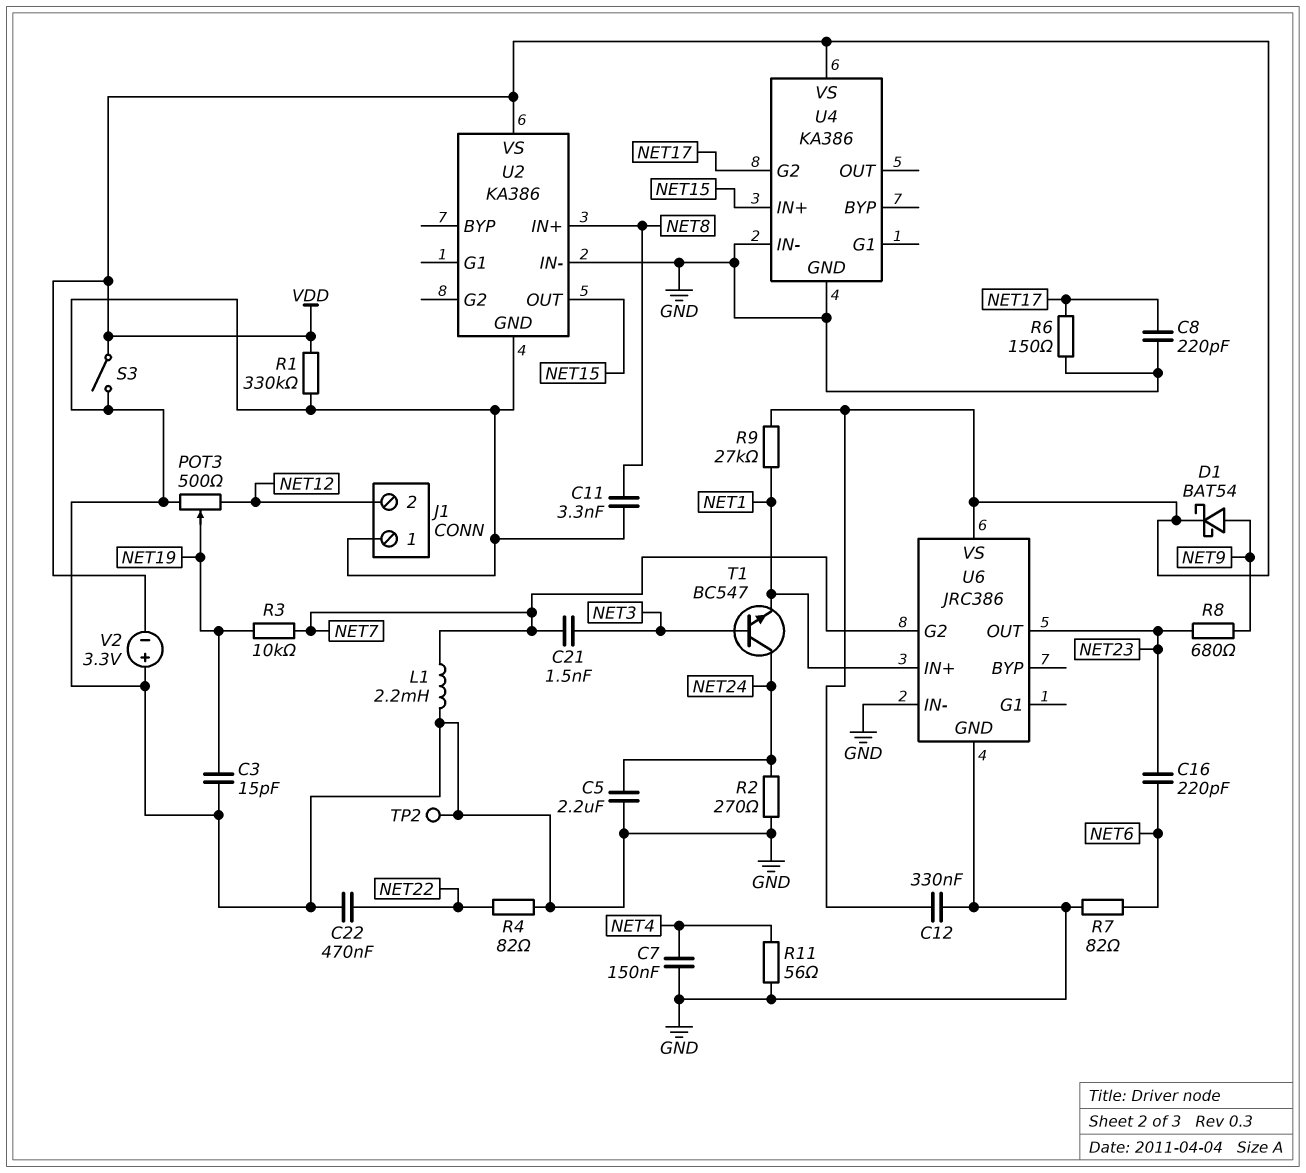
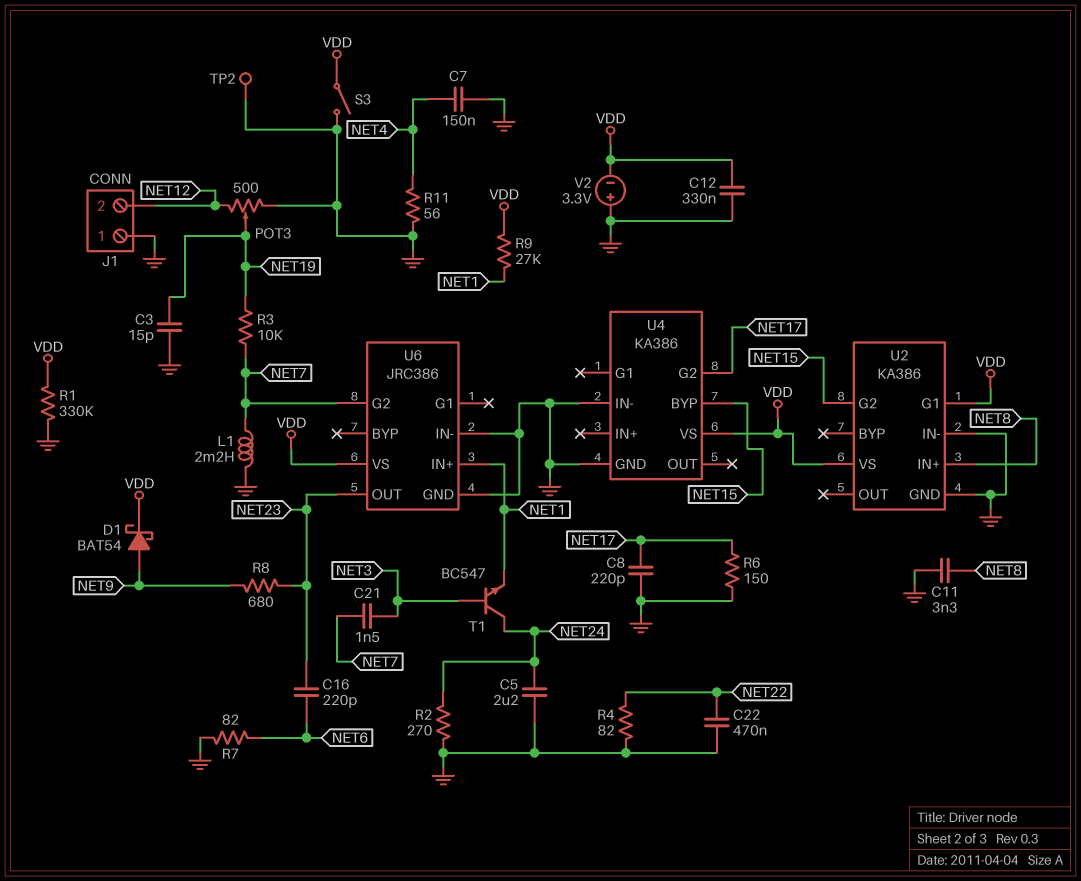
U2 pin G1: none -> VDD
U2 pin G2: none -> NET15
U2 pin OUT: NET15 -> none
U4 pin BYP: none -> NET15
U4 pin IN+: NET15 -> none

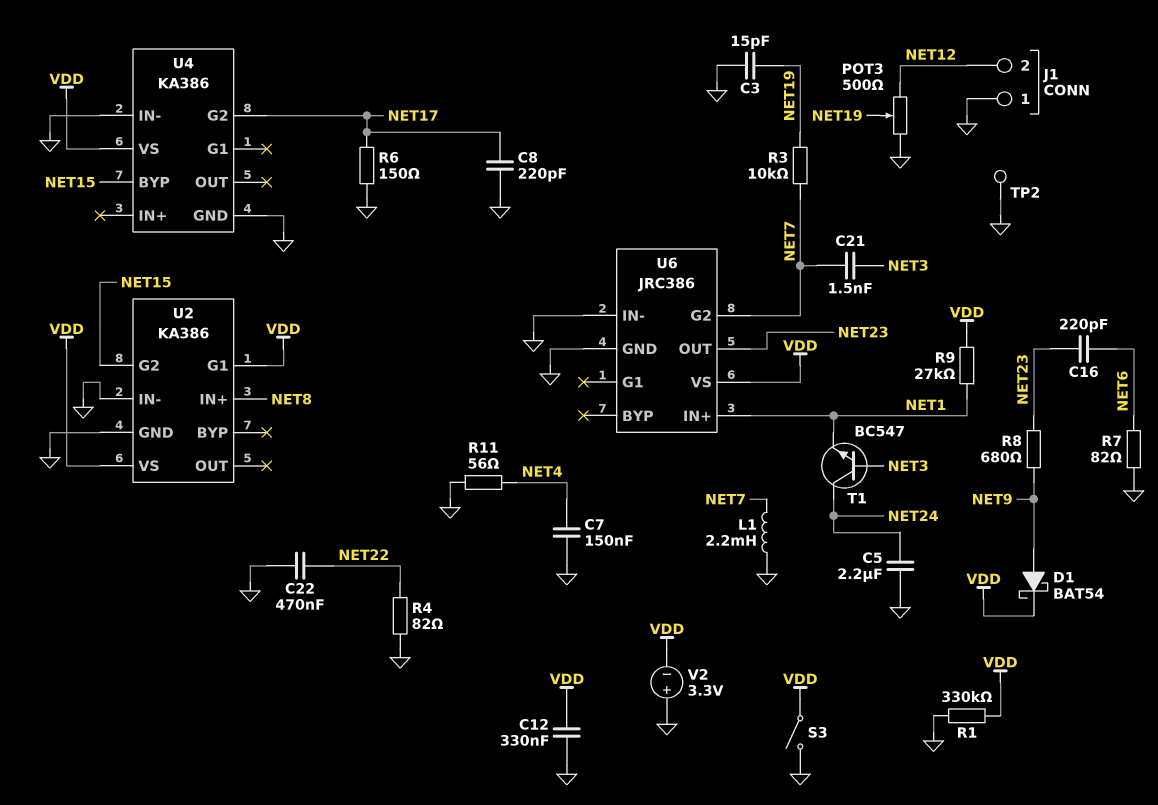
C11: 3.3nF (GND, NET8) -> none
R2: 270 (GND, NET24) -> none

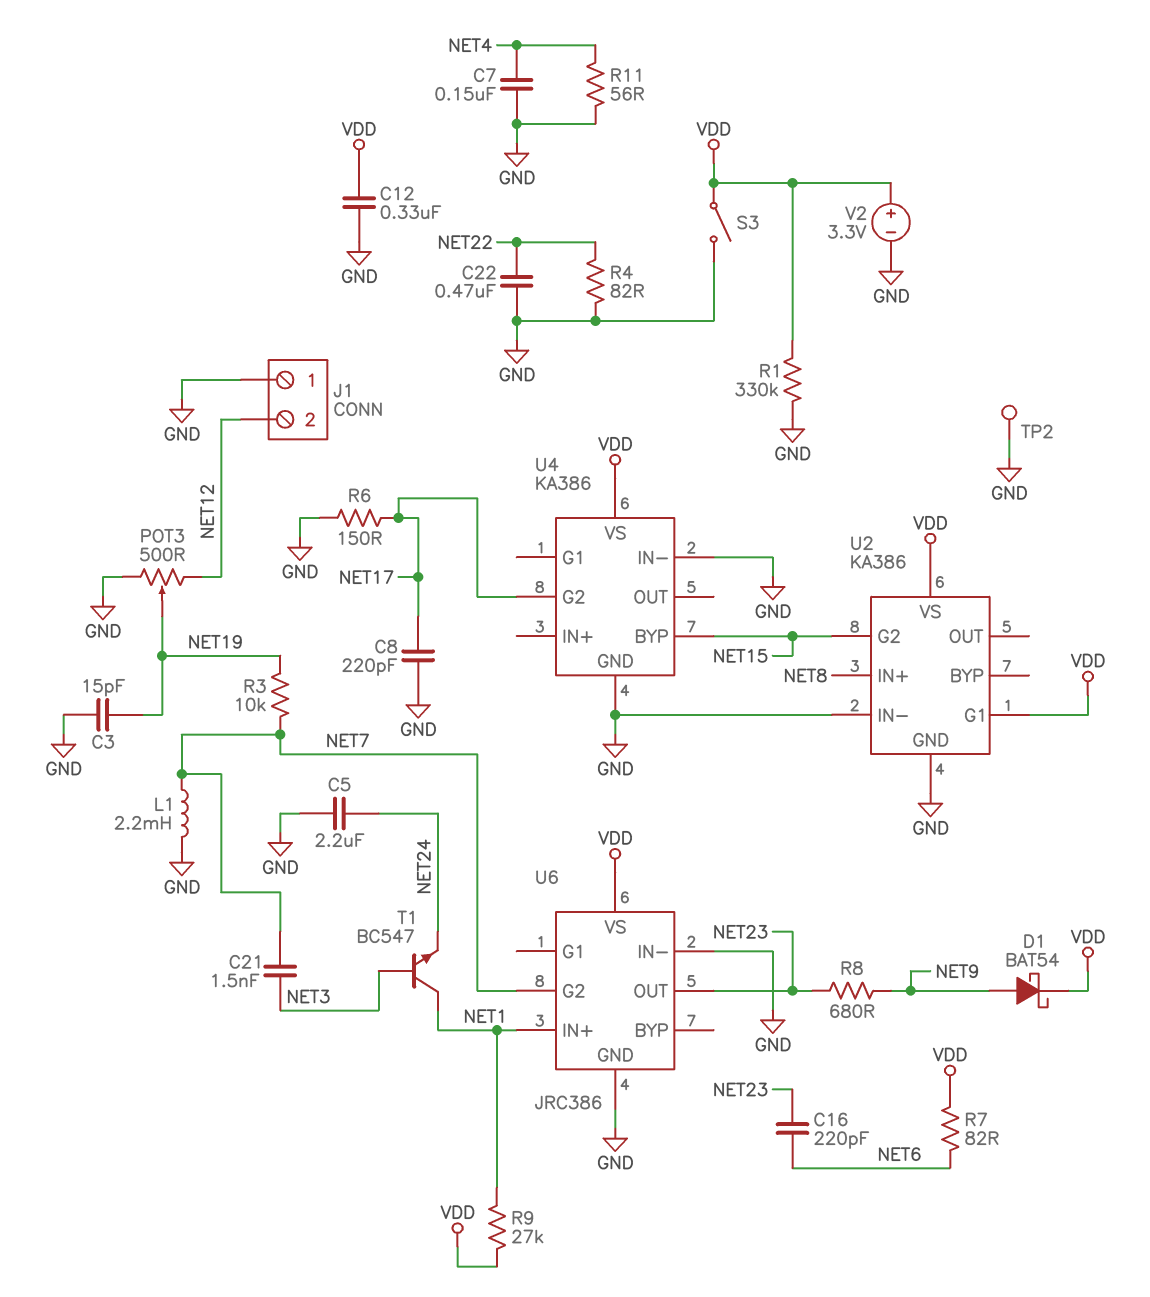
R7: 82 (GND, NET6) -> 82 (NET6, VDD)
T1: NPN BC547 (B NET3, C NET24, E NET1) -> NPN BC547 (B NET3, C NET1, E NET24)
V2: 3.3V (plus GND, minus VDD) -> 3.3V (plus VDD, minus GND)

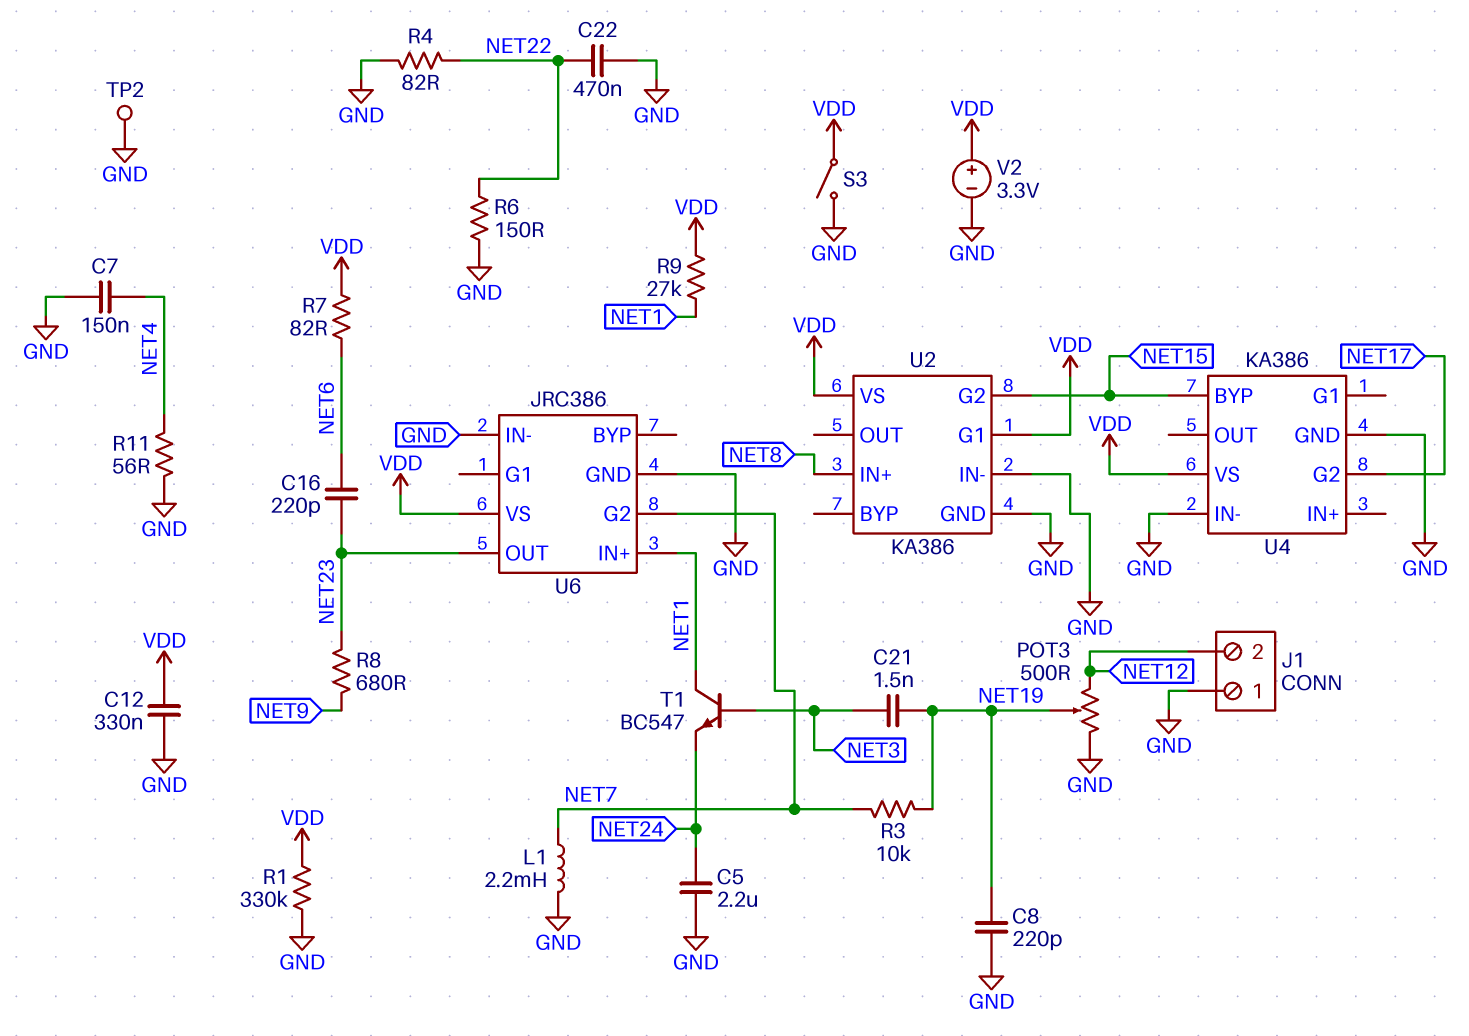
C3: 15pF (GND, NET19) -> none
C8: 220pF (GND, NET17) -> 220pF (GND, NET19)
C21: 1.5nF (NET3, NET7) -> 1.5nF (NET3, NET19)
D1: schottky BAT54 (A NET9, K VDD) -> none
R6: 150 (GND, NET17) -> 150 (GND, NET22)

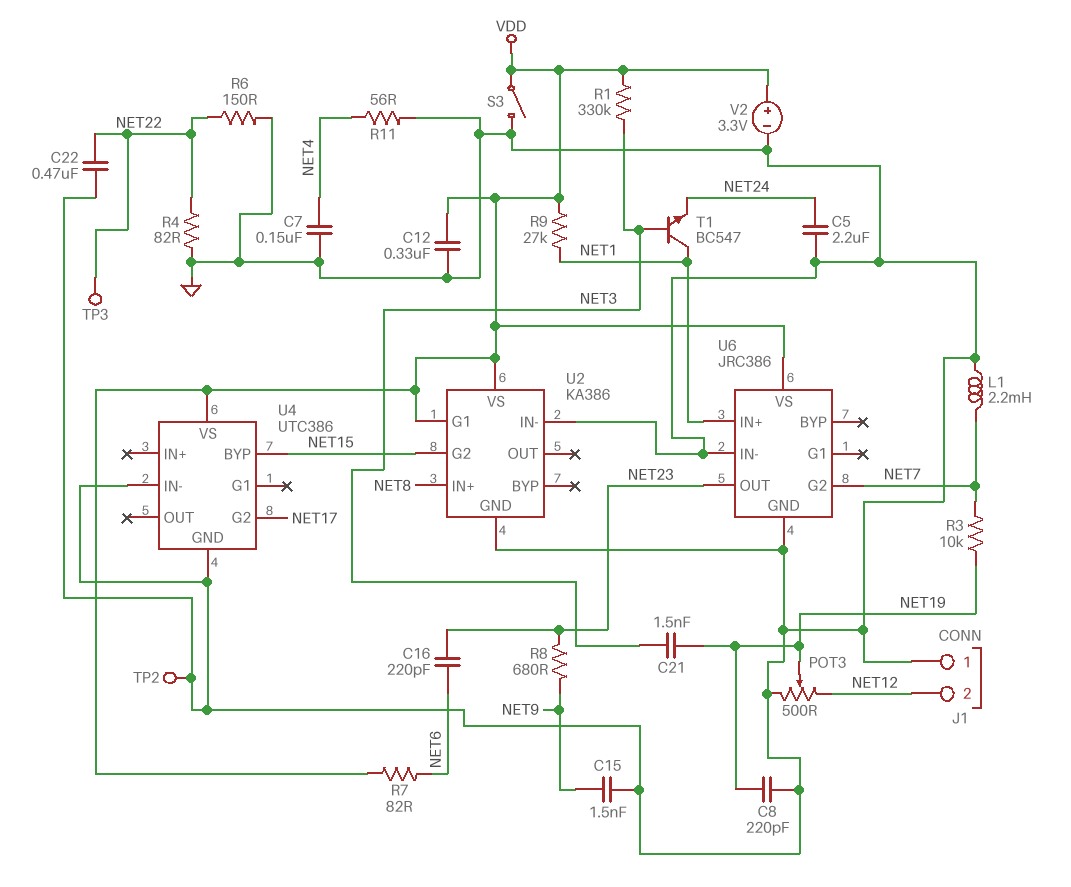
C15: none -> 1.5nF (GND, NET9)
R1: 330k (GND, VDD) -> 330k (NET3, VDD)
TP3: none -> test point (NET22)
U4: KA386 -> UTC386

